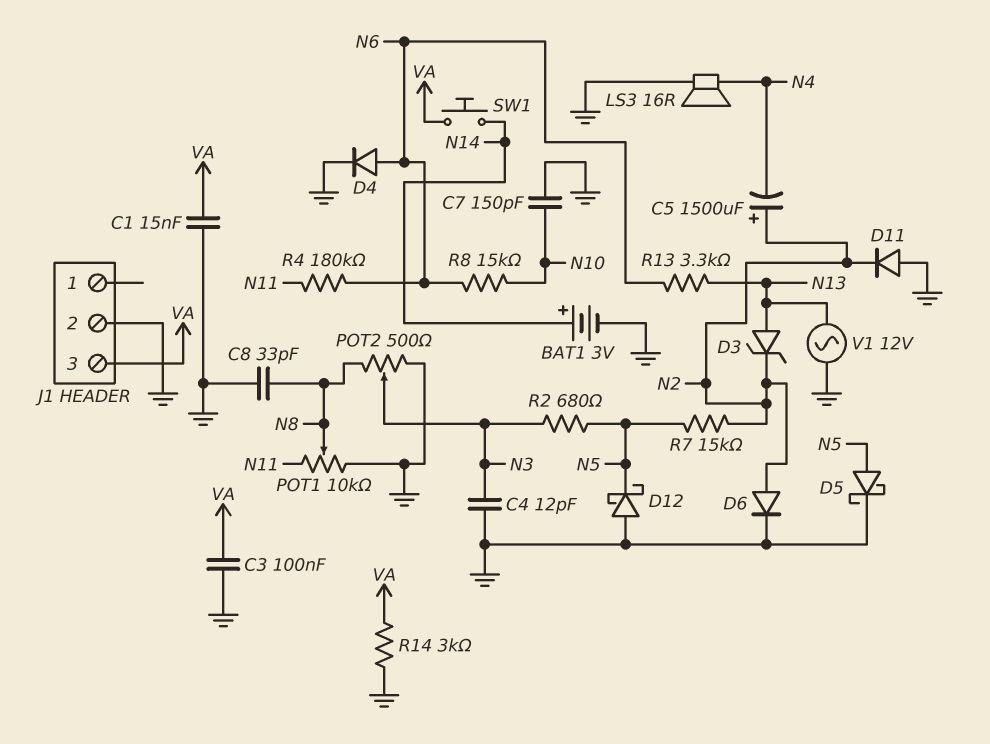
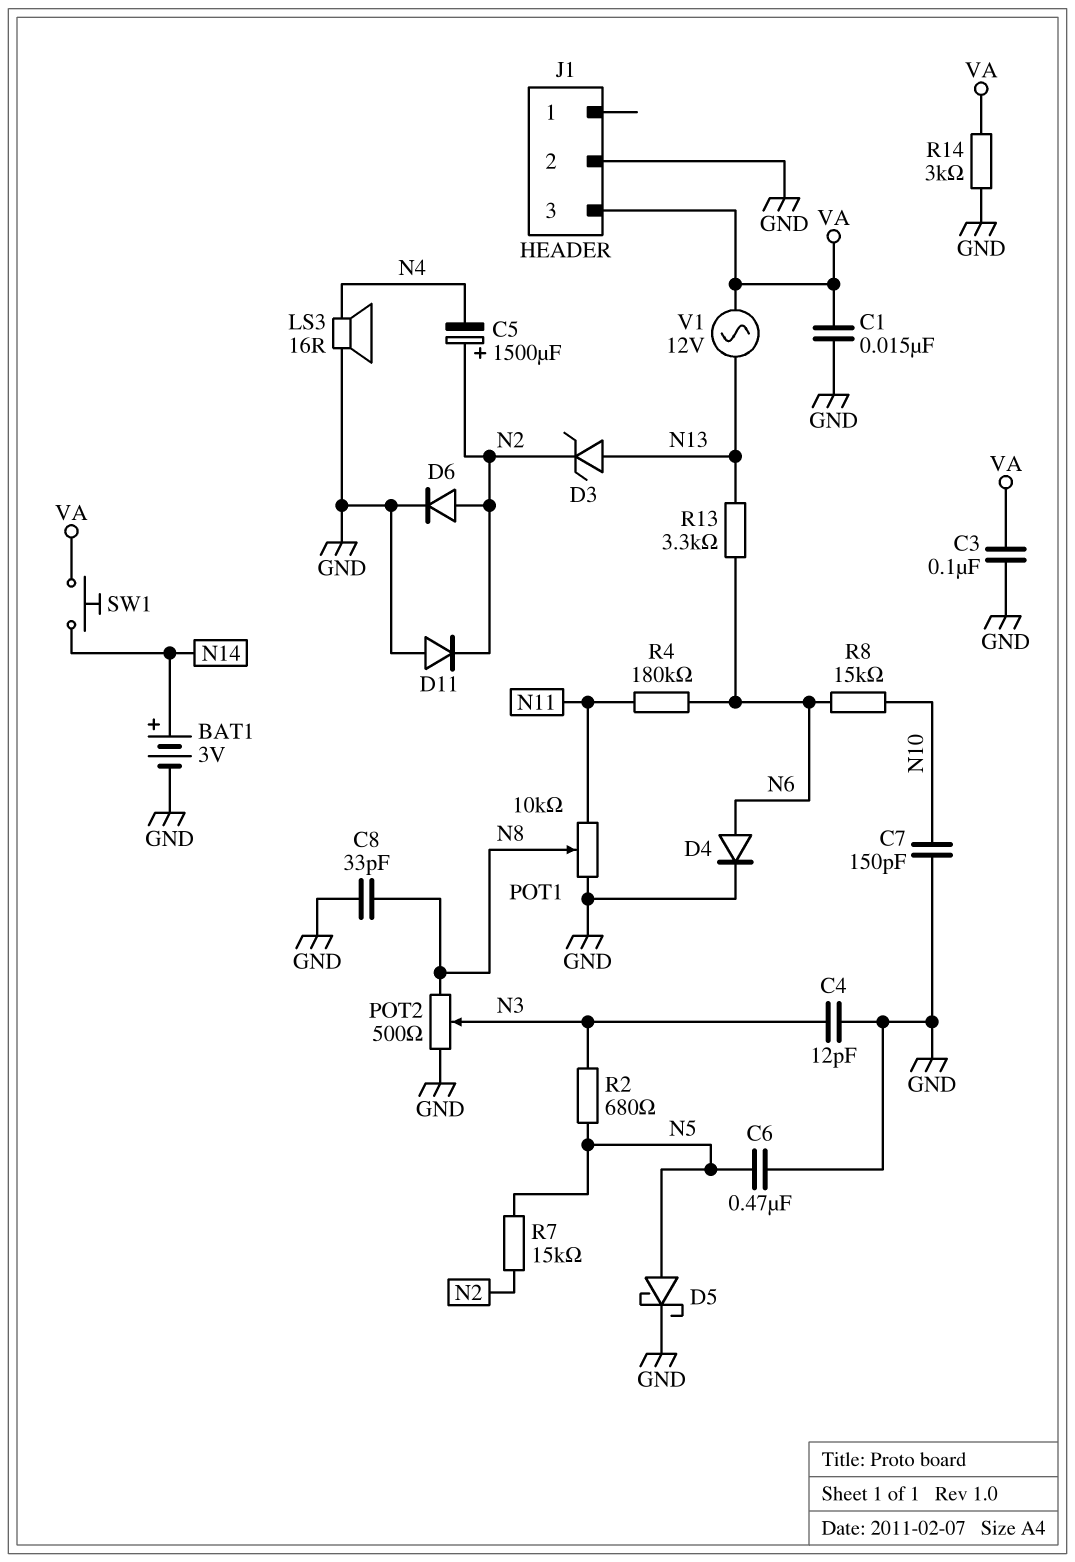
C6: none -> 470nF (GND, N5)
D12: schottky (A GND, K N5) -> none
V1: AC 12V (GND, N13) -> AC 12V (N13, VA)

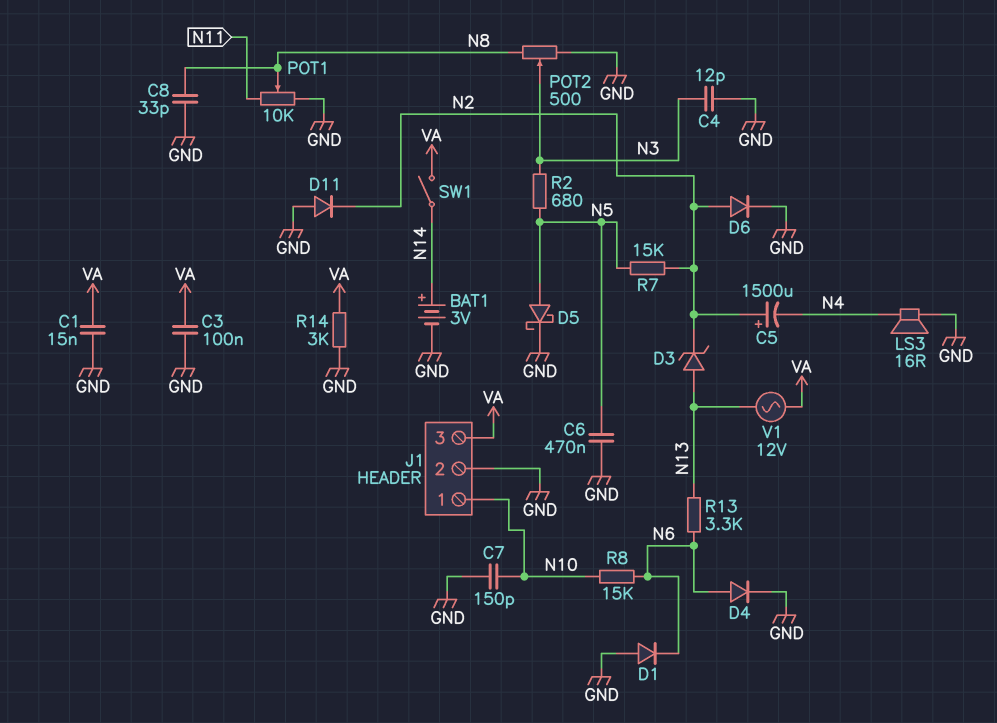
D1: none -> diode (A GND, K N6)
J1 pin 1: none -> N10
R4: 180k (N6, N11) -> none
SW1: button (N14, VA) -> switch (N14, VA)

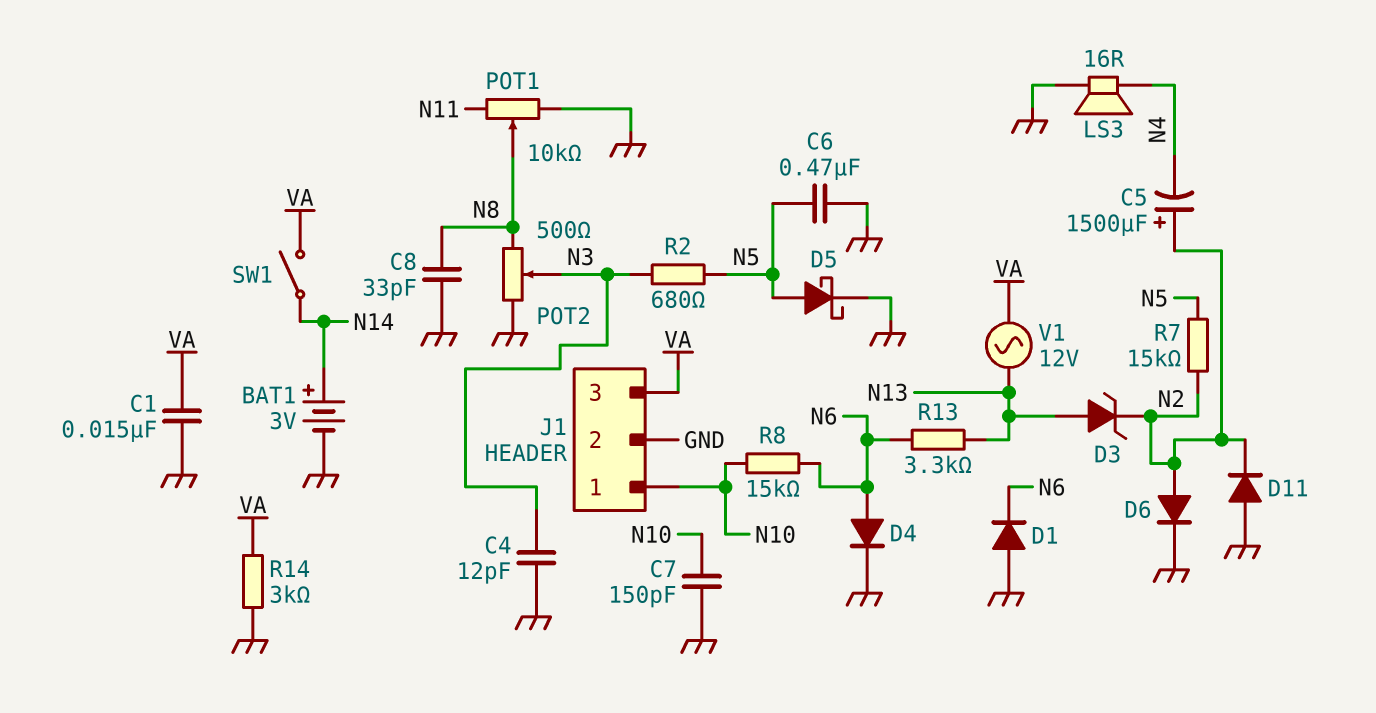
C3: 100nF (GND, VA) -> none

